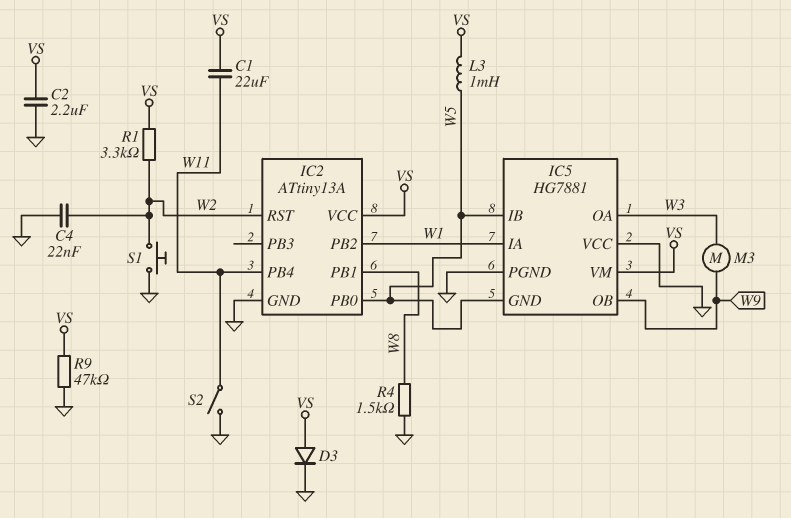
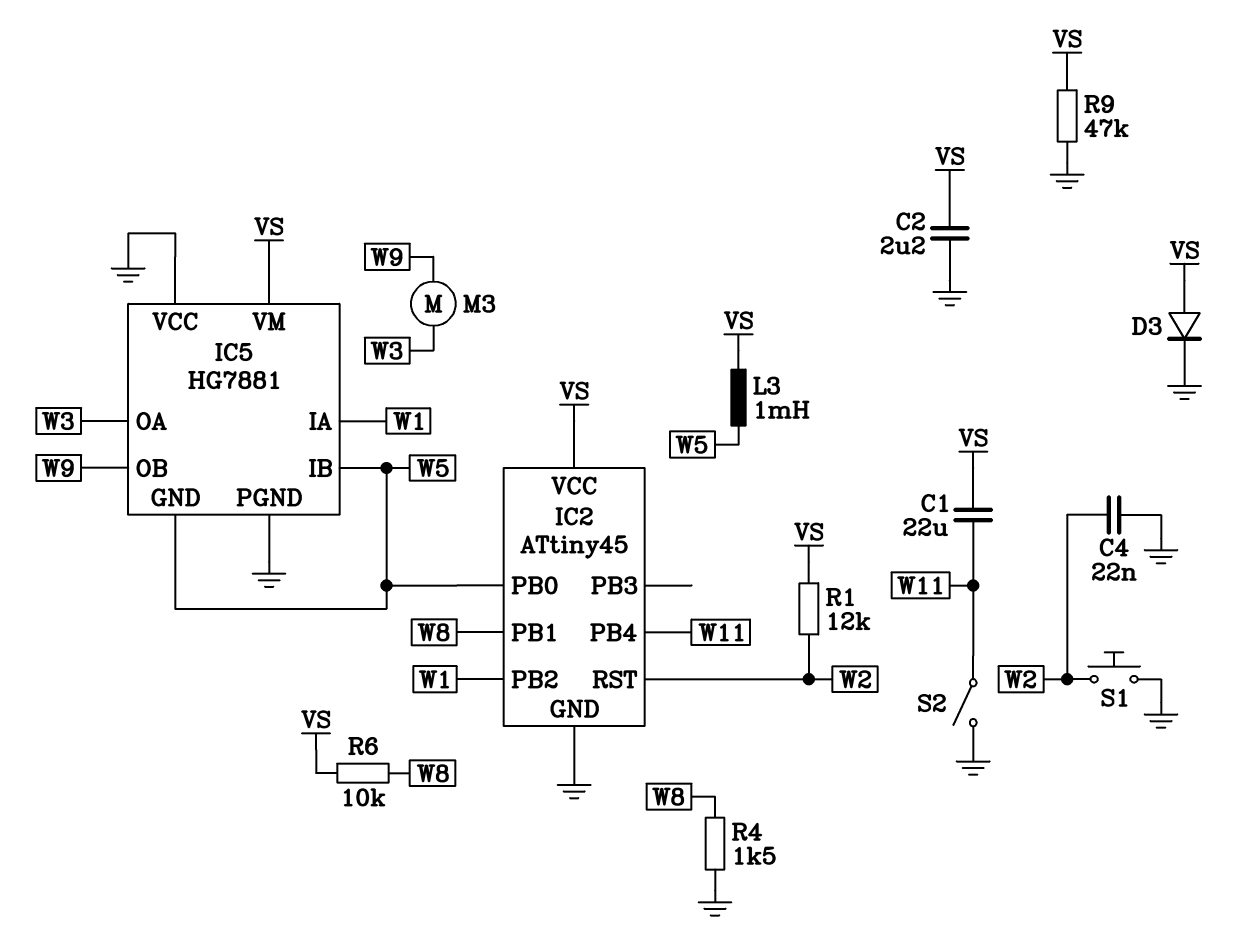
IC2: ATtiny13A -> ATtiny45
R1: 3.3k (VS, W2) -> 12k (VS, W2)
R6: none -> 10k (VS, W8)

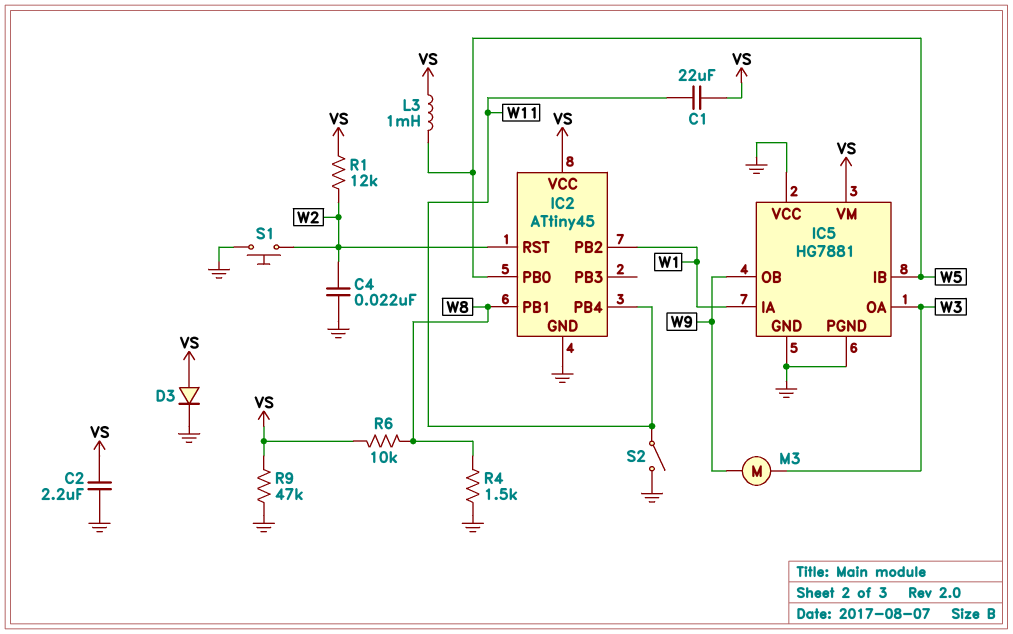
IC5 pin GND: W5 -> GND

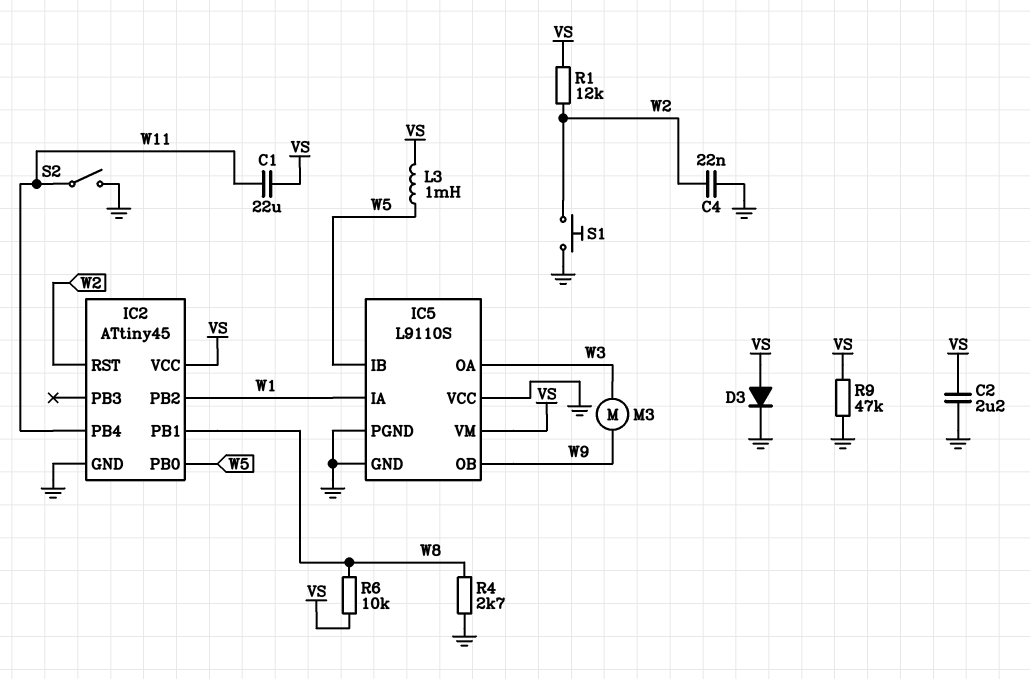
IC5: HG7881 -> L9110S
R4: 1.5k (GND, W8) -> 2.7k (GND, W8)

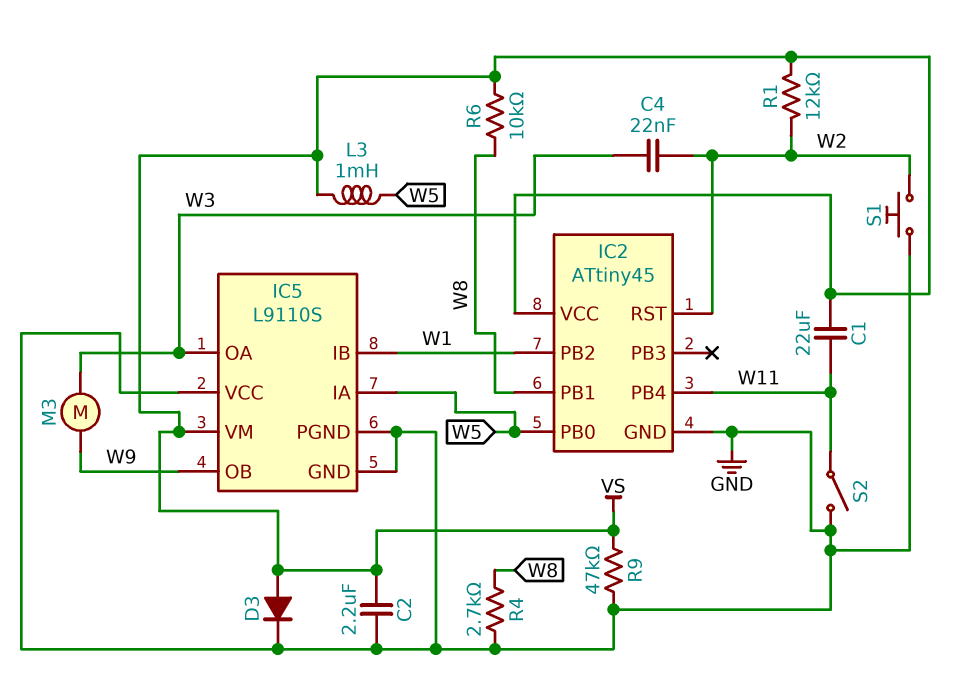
C4: 22nF (GND, W2) -> 22nF (W2, W3)
IC5 pin IA: W1 -> W5
IC5 pin IB: W5 -> W1

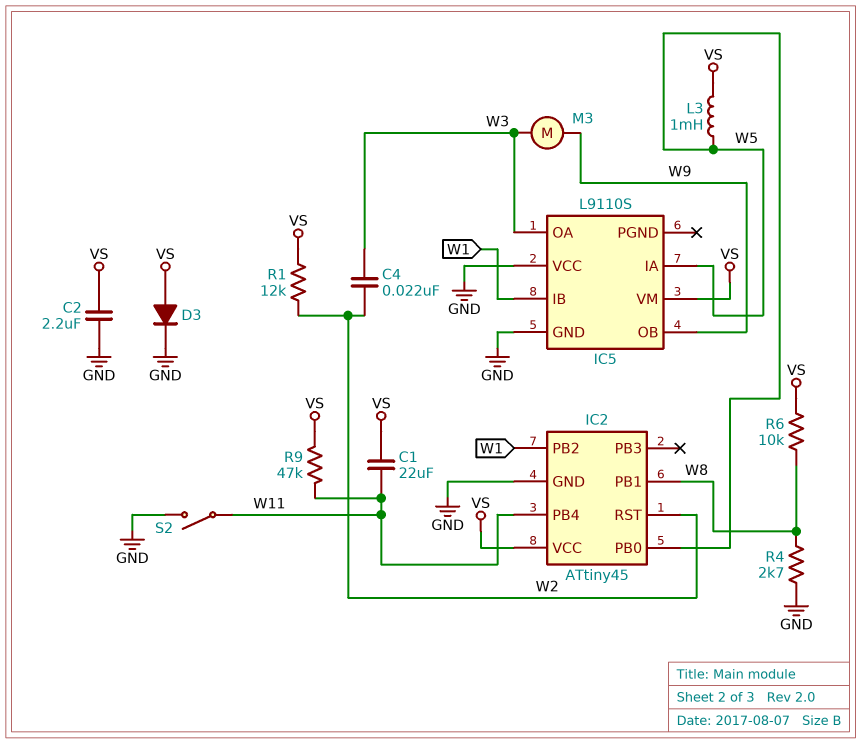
IC5 pin PGND: GND -> none
R9: 47k (GND, VS) -> 47k (VS, W11)
S1: button (GND, W2) -> none

